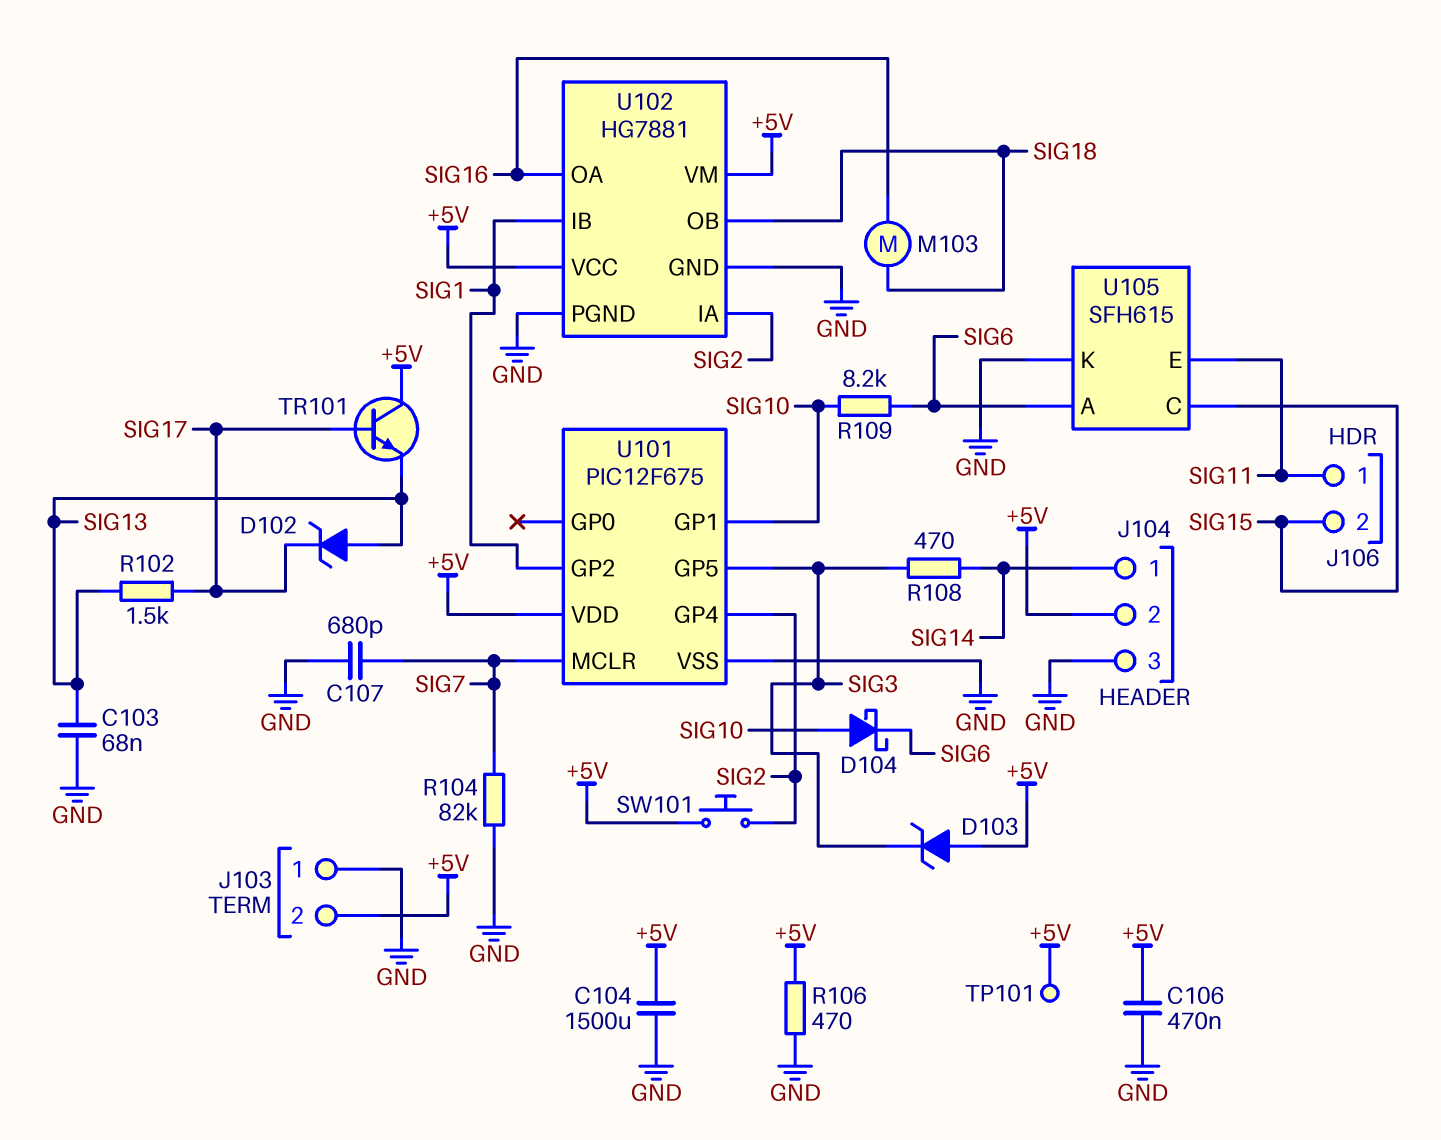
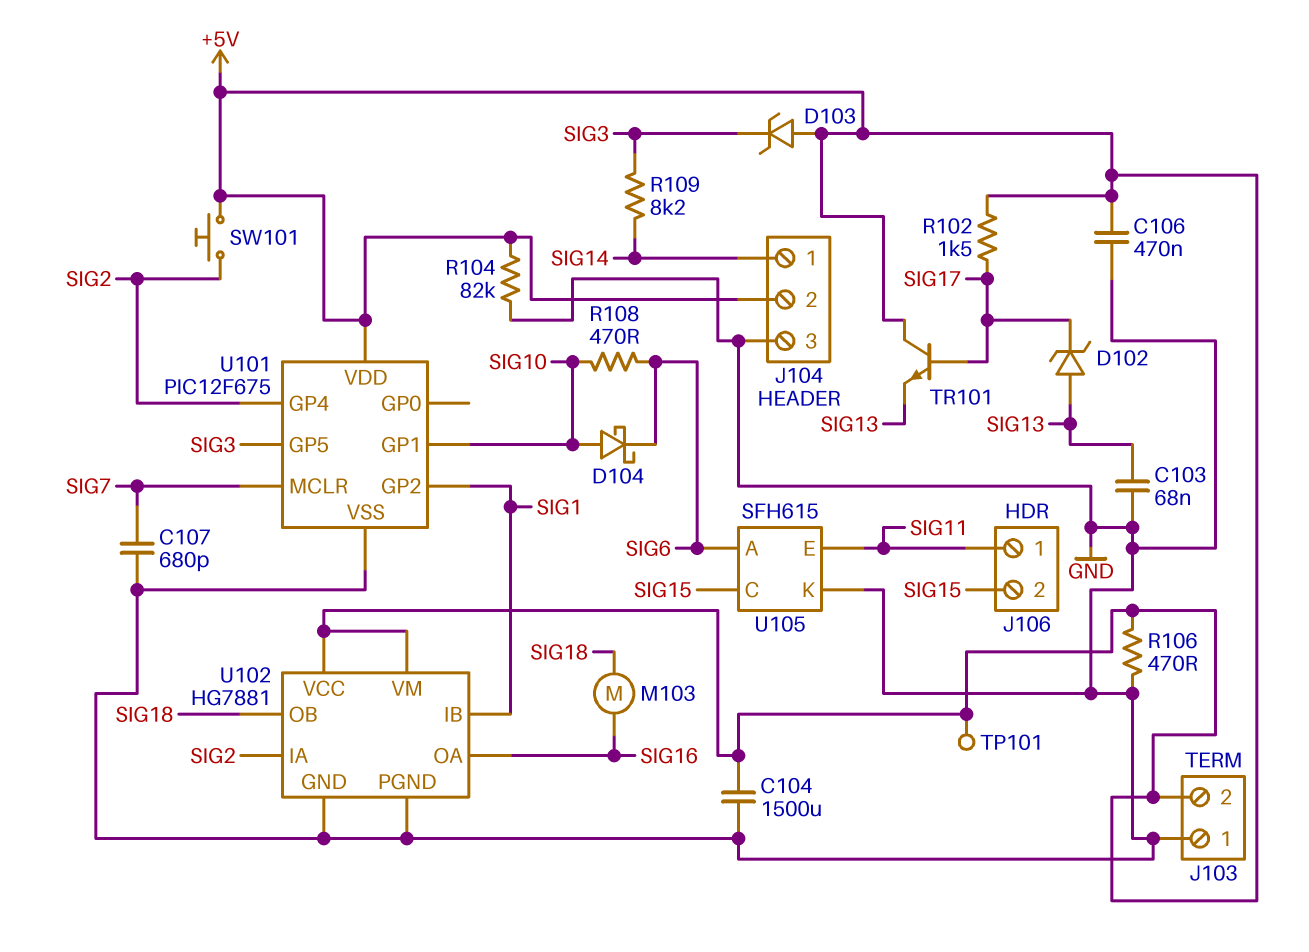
R102: 1.5k (SIG13, SIG17) -> 1.5k (+5V, SIG17)
R104: 82k (GND, SIG7) -> 82k (+5V, GND)
R108: 470 (SIG3, SIG14) -> 470 (SIG6, SIG10)
R109: 8.2k (SIG6, SIG10) -> 8.2k (SIG3, SIG14)

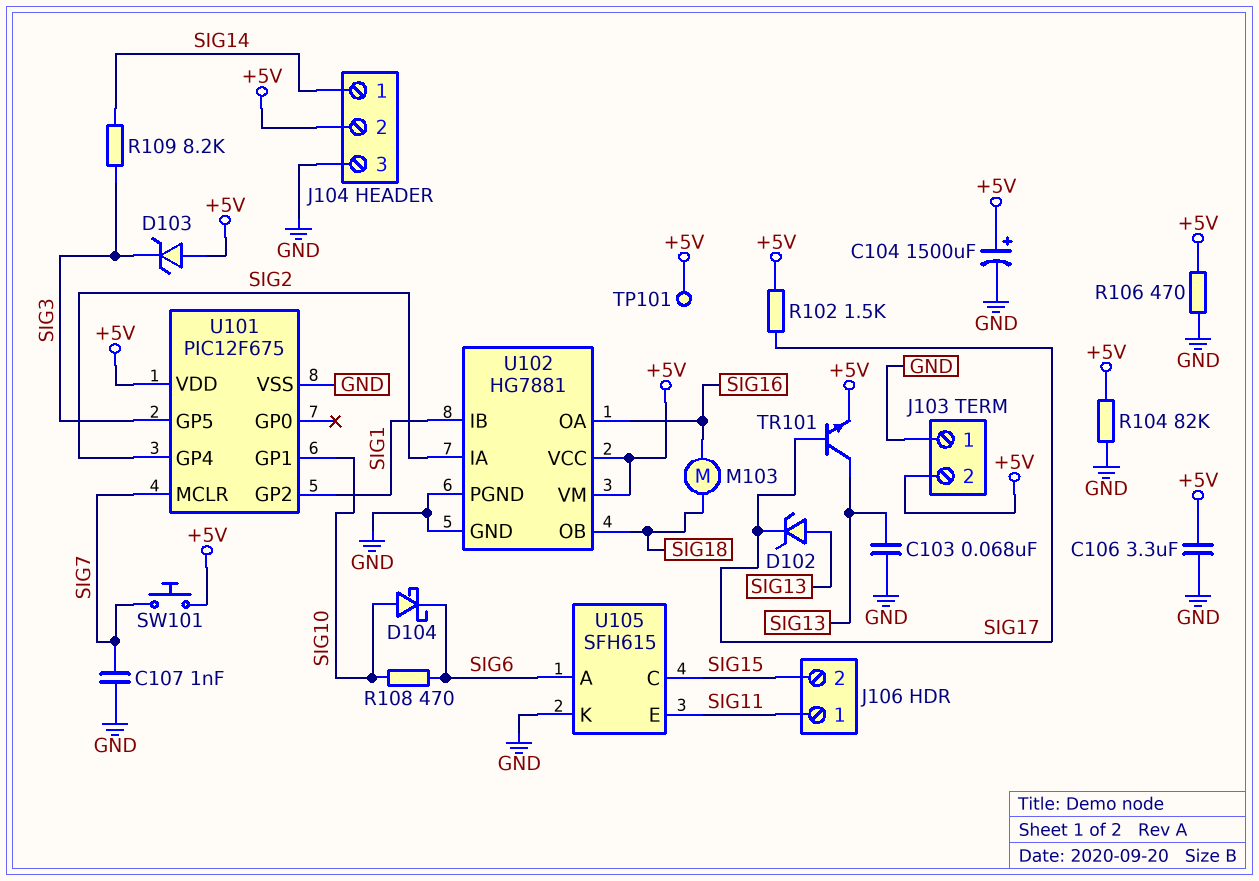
C104: 1500uF (+5V, GND) -> 1500uF (plus +5V, minus GND)
C106: 470nF (+5V, GND) -> 3.3uF (+5V, GND)
C107: 680pF (GND, SIG7) -> 1nF (GND, SIG7)
SW101: button (+5V, SIG2) -> button (+5V, SIG7)
TR101: NPN (B SIG17, C +5V, E SIG13) -> NPN (B SIG17, C SIG13, E +5V)

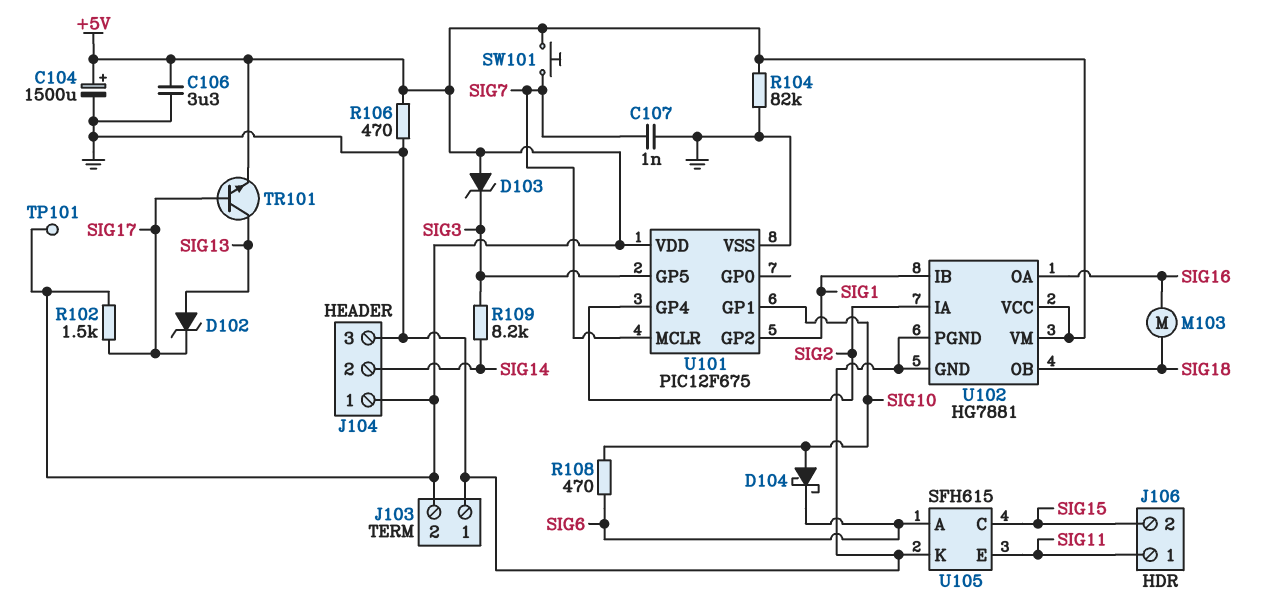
C103: 68nF (GND, SIG13) -> none
J104 pin 1: SIG14 -> +5V
J104 pin 2: +5V -> SIG14

